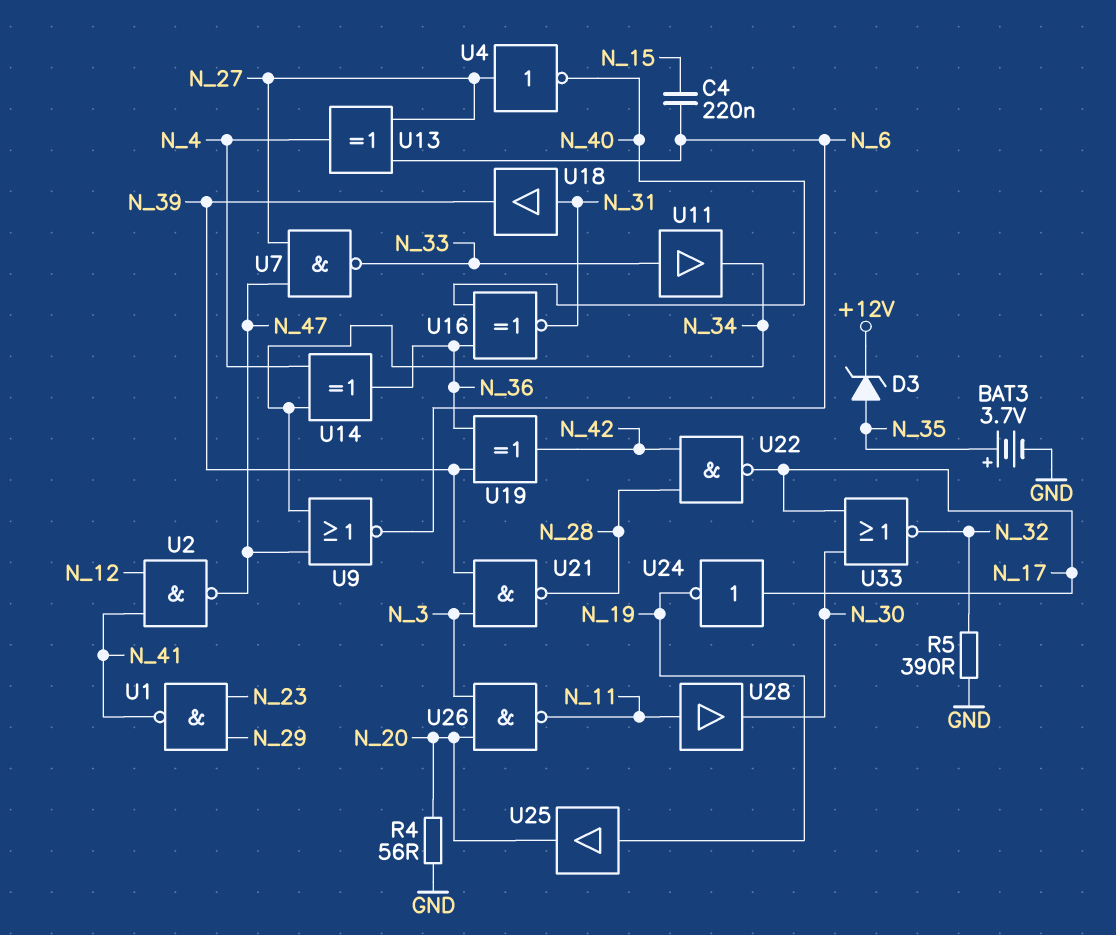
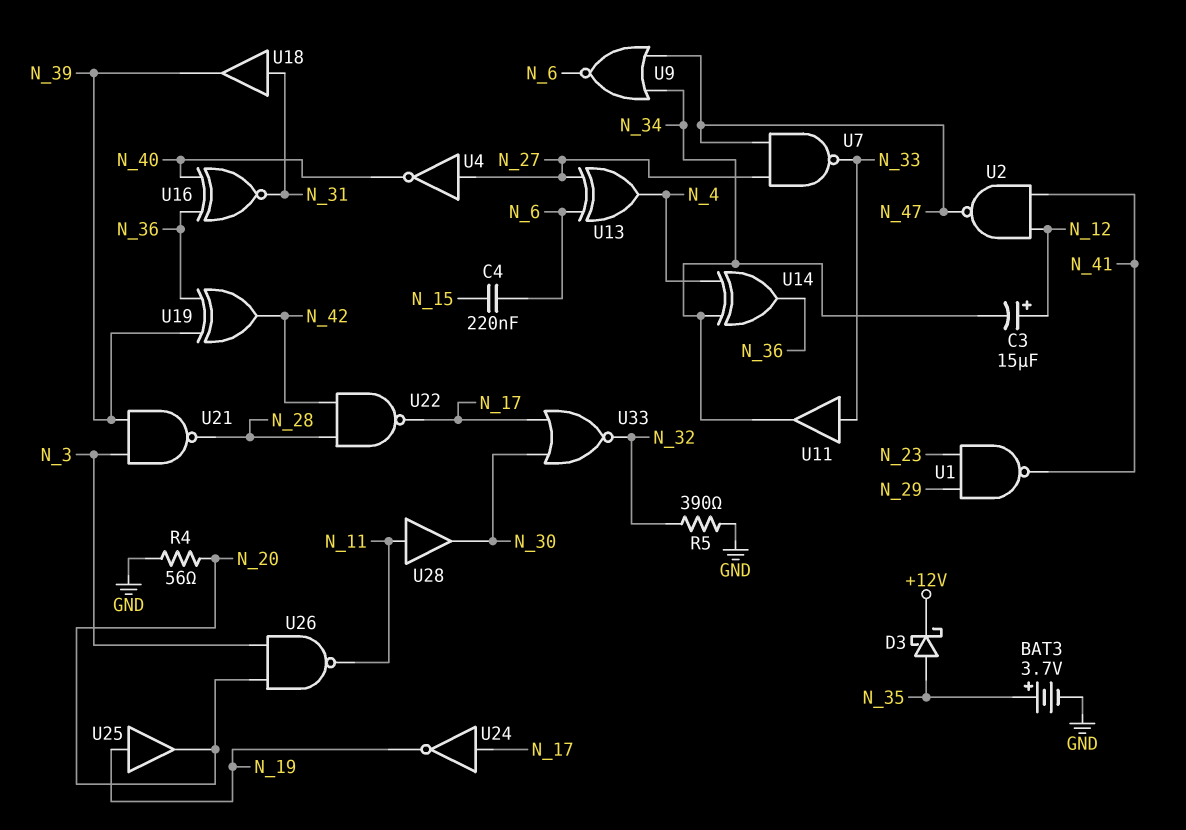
C3: none -> 15uF (plus N_12, minus N_34)
D3: zener (A N_35, K +12V) -> schottky (A N_35, K +12V)

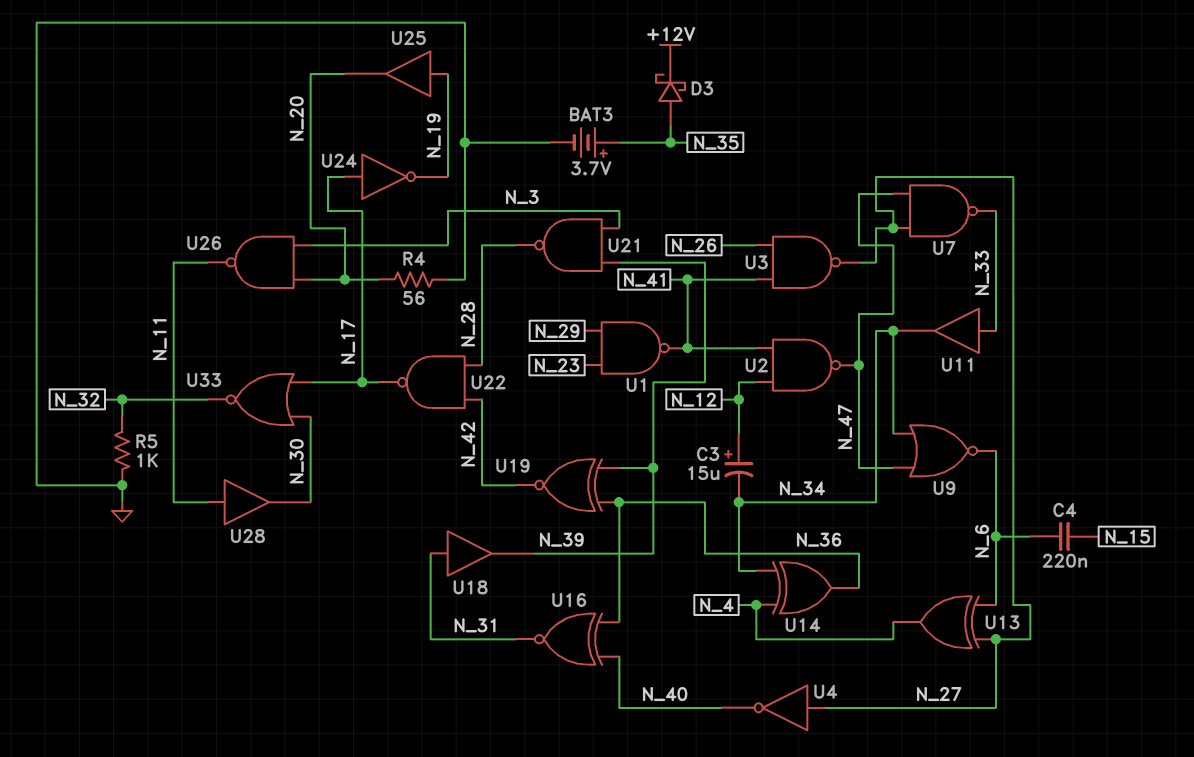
R5: 390 (GND, N_32) -> 1k (GND, N_32)
U3: none -> NAND (in N_26, in N_41, out N_27)
U19: XOR (in N_36, in N_39, out N_42) -> XNOR (in N_36, in N_39, out N_42)

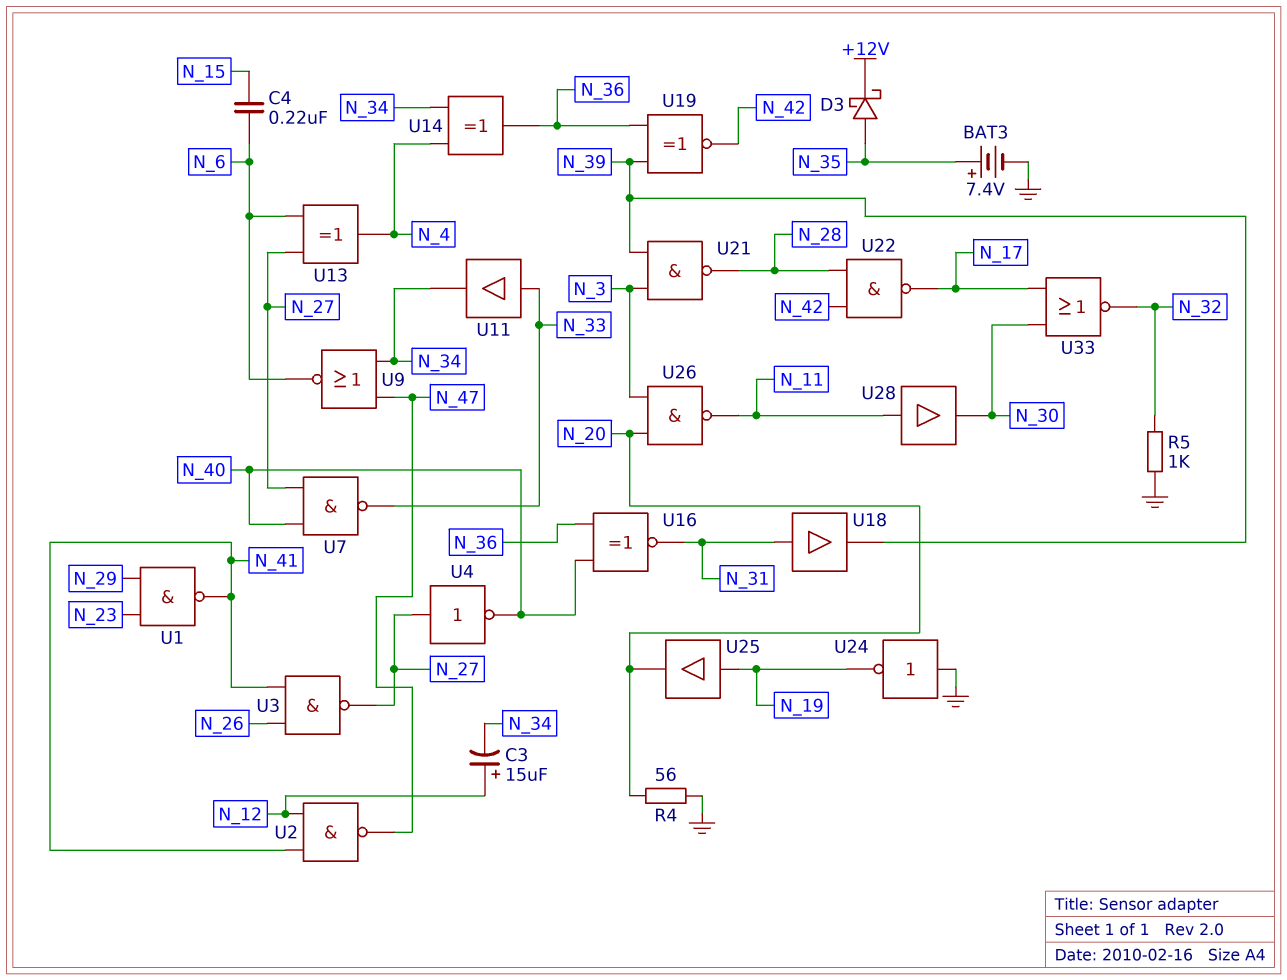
BAT3: 3.7V (plus N_35, minus GND) -> 7.4V (plus N_35, minus GND)
U7: NAND (in N_27, in N_47, out N_33) -> NAND (in N_27, in N_40, out N_33)
U24: NOT (in N_17, out N_19) -> NOT (in GND, out N_19)

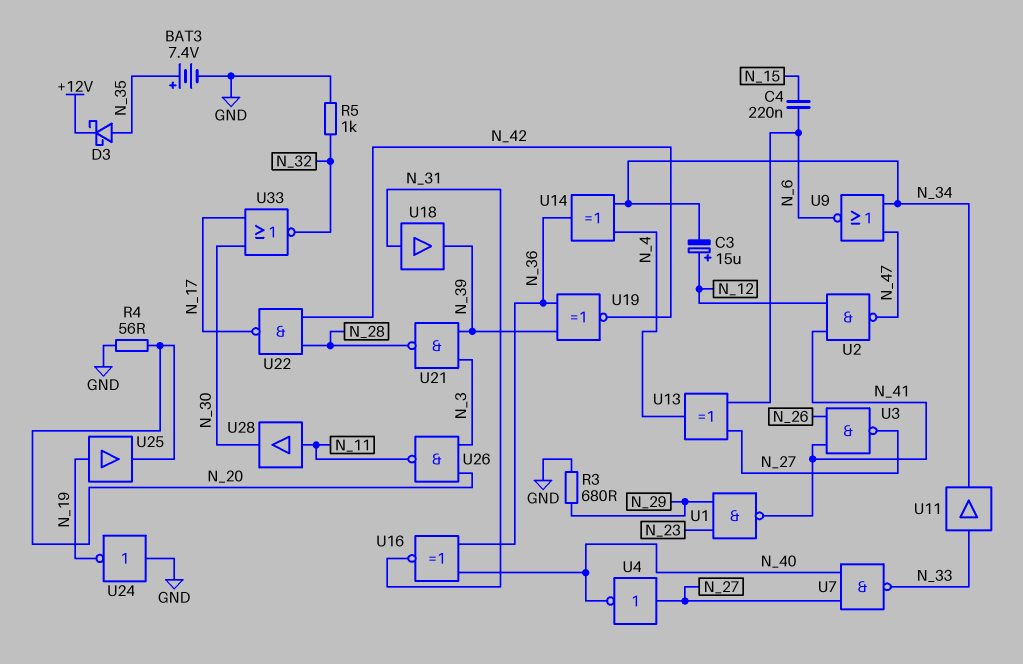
R3: none -> 680 (GND, N_29)

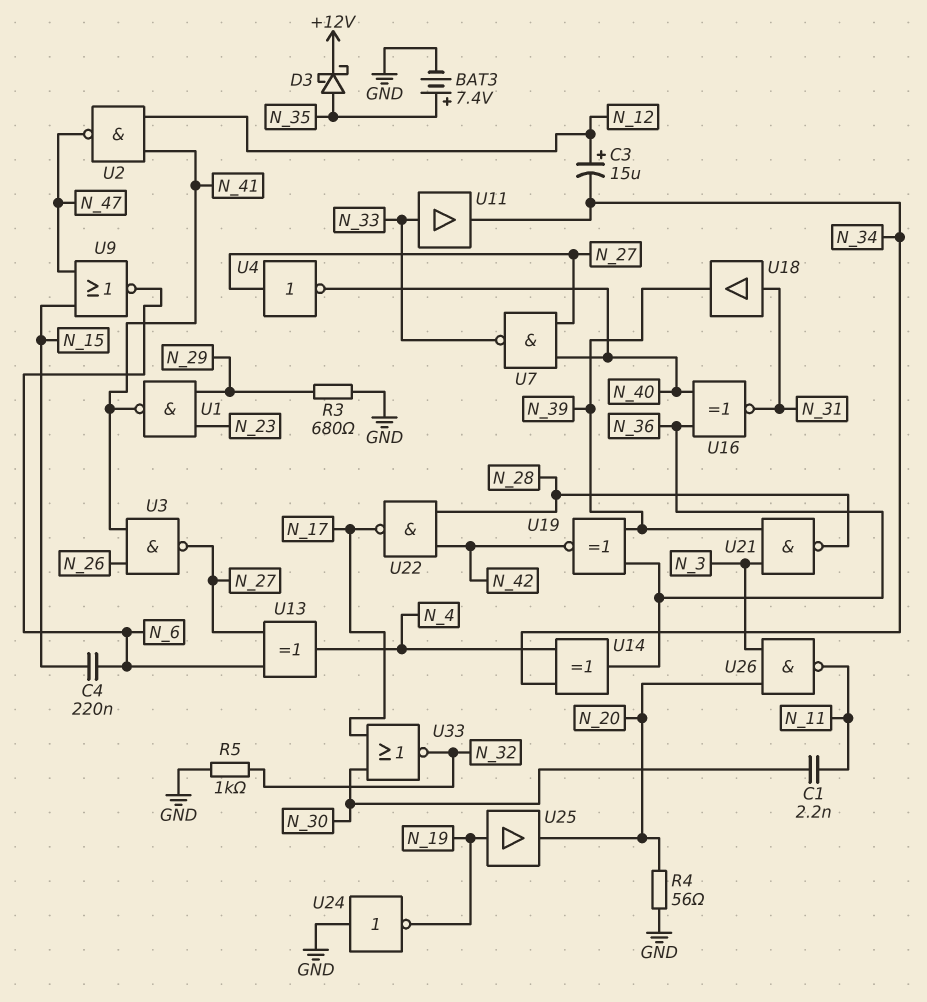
C1: none -> 2.2nF (N_11, N_30)
U9: NOR (in N_34, in N_47, out N_6) -> NOR (in N_15, in N_47, out N_6)
U28: buffer (in N_11, out N_30) -> none

